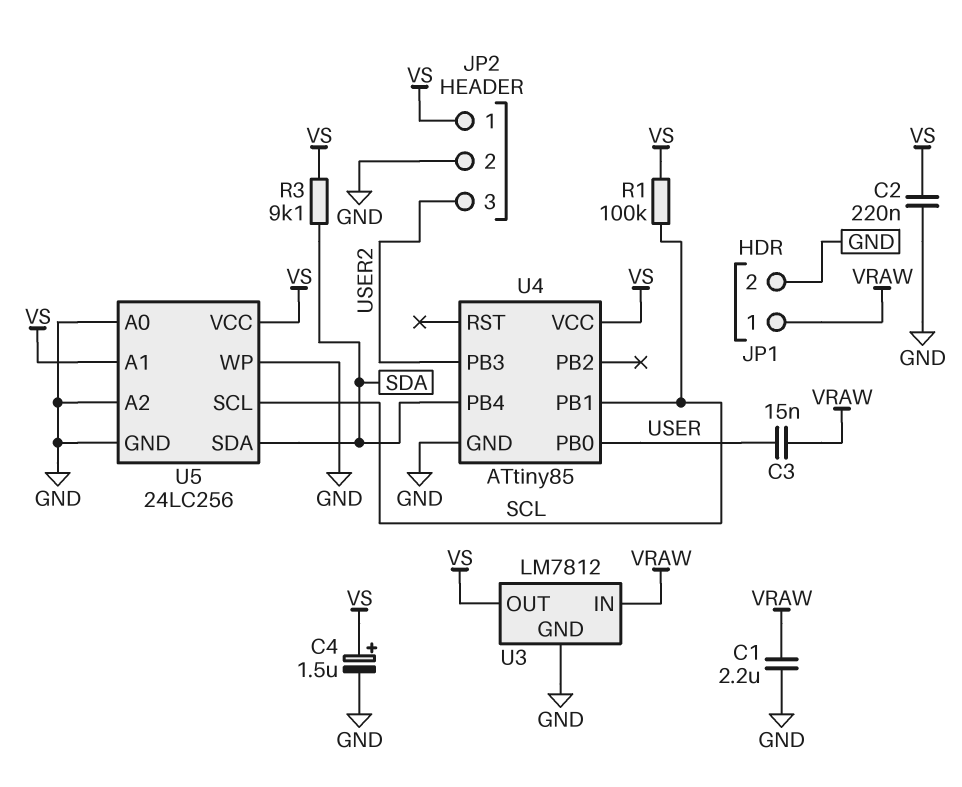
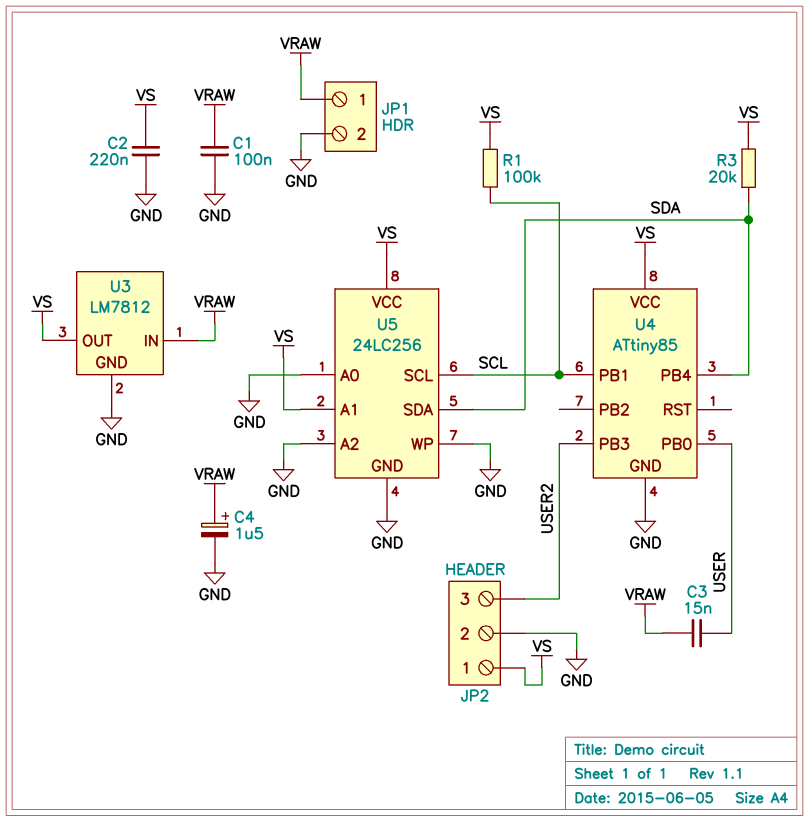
C1: 2.2uF (GND, VRAW) -> 100nF (GND, VRAW)
C4: 1.5uF (plus VS, minus GND) -> 1.5uF (plus VRAW, minus GND)
R3: 9.1k (SDA, VS) -> 20k (SDA, VS)

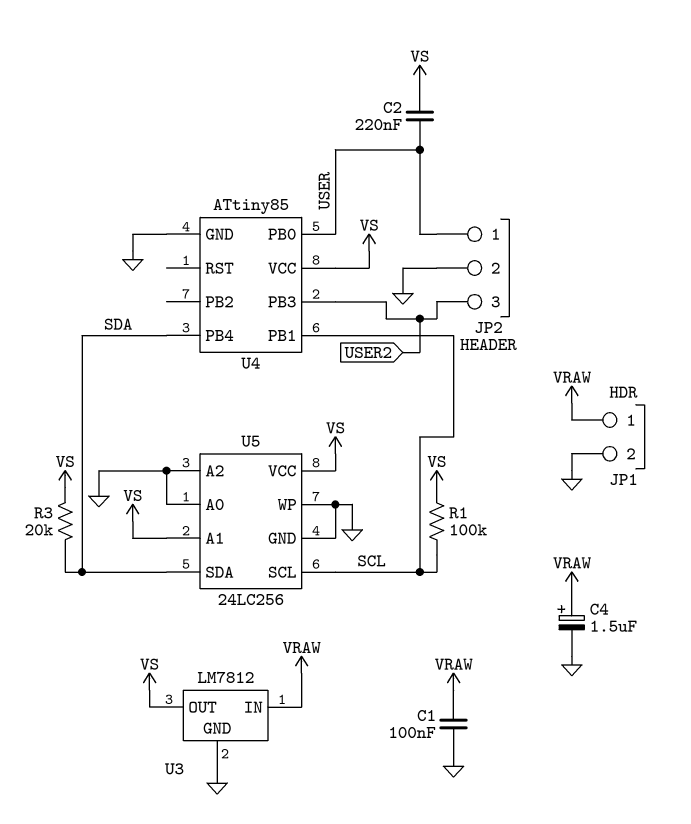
C2: 220nF (GND, VS) -> 220nF (USER, VS)
C3: 15nF (USER, VRAW) -> none
JP2 pin 1: VS -> USER

